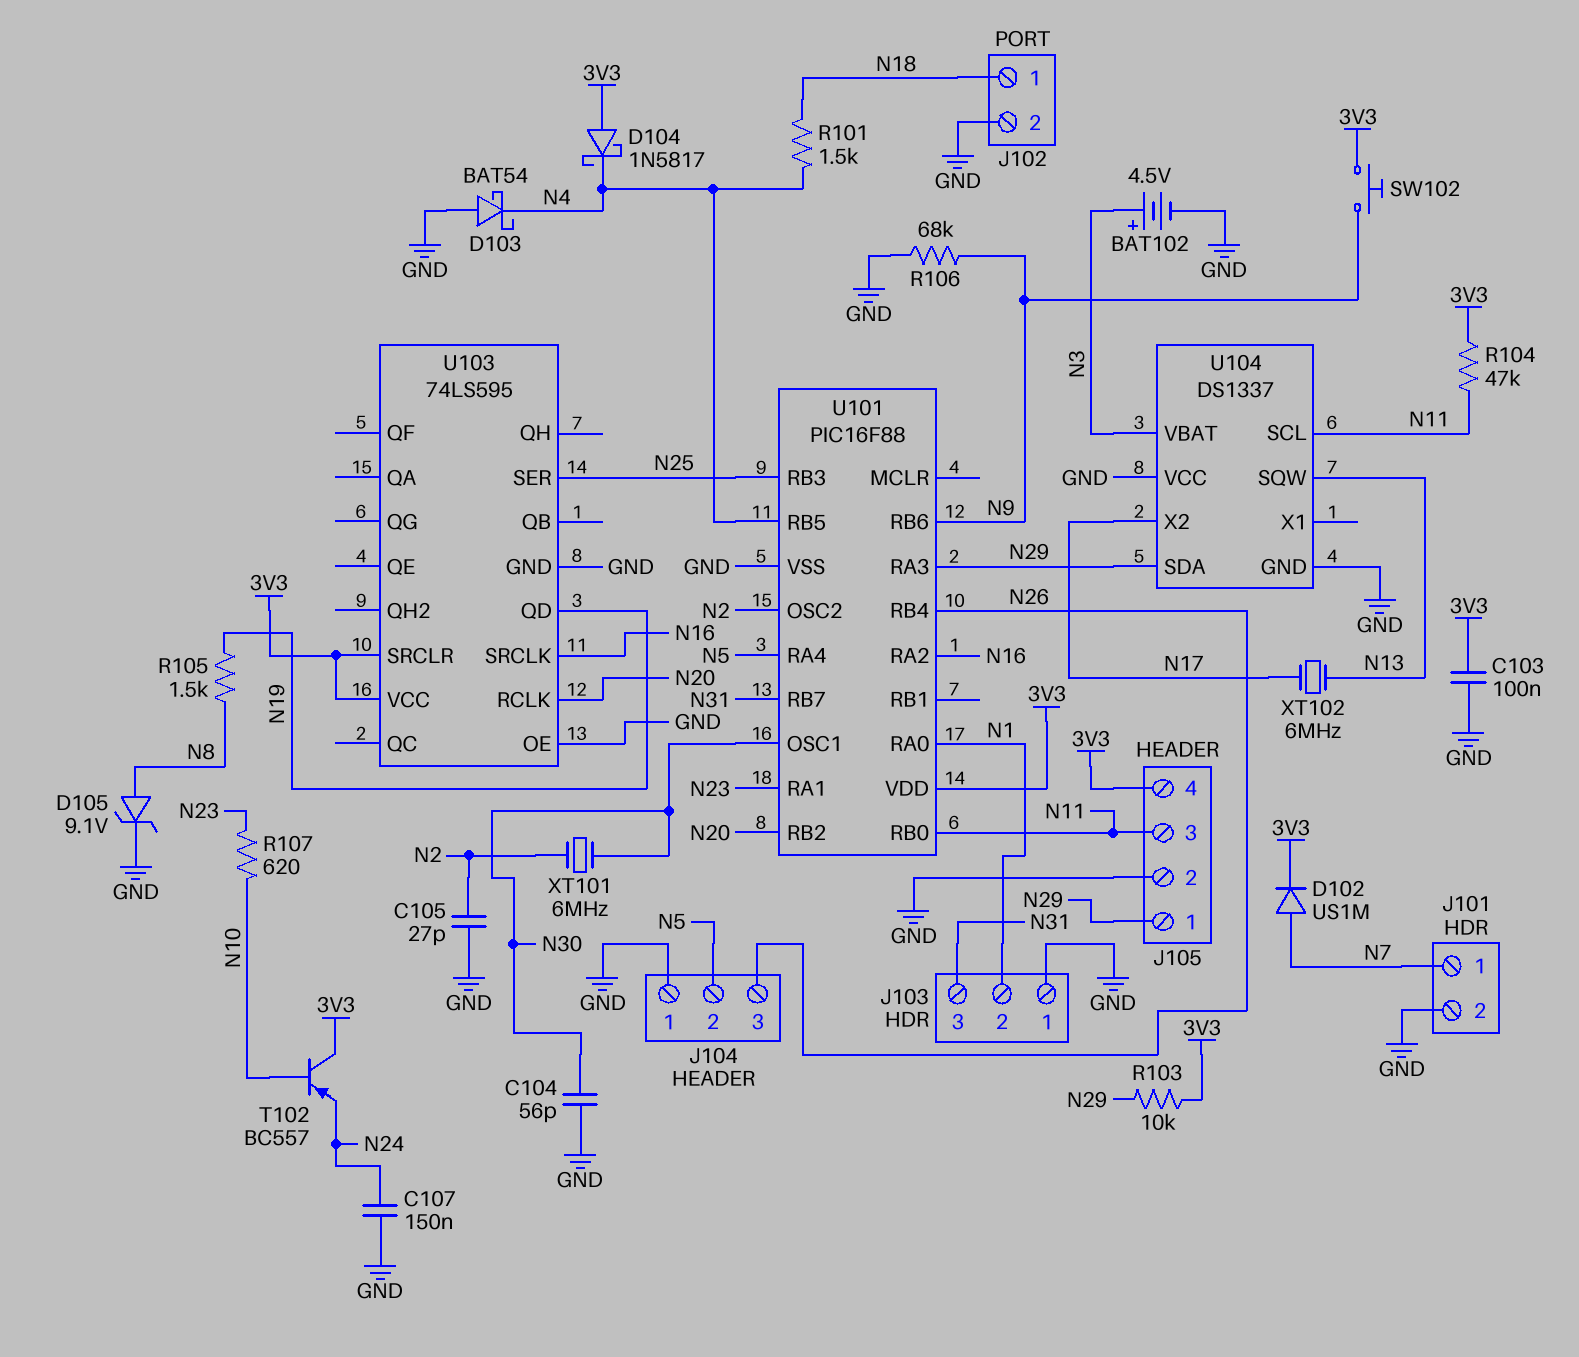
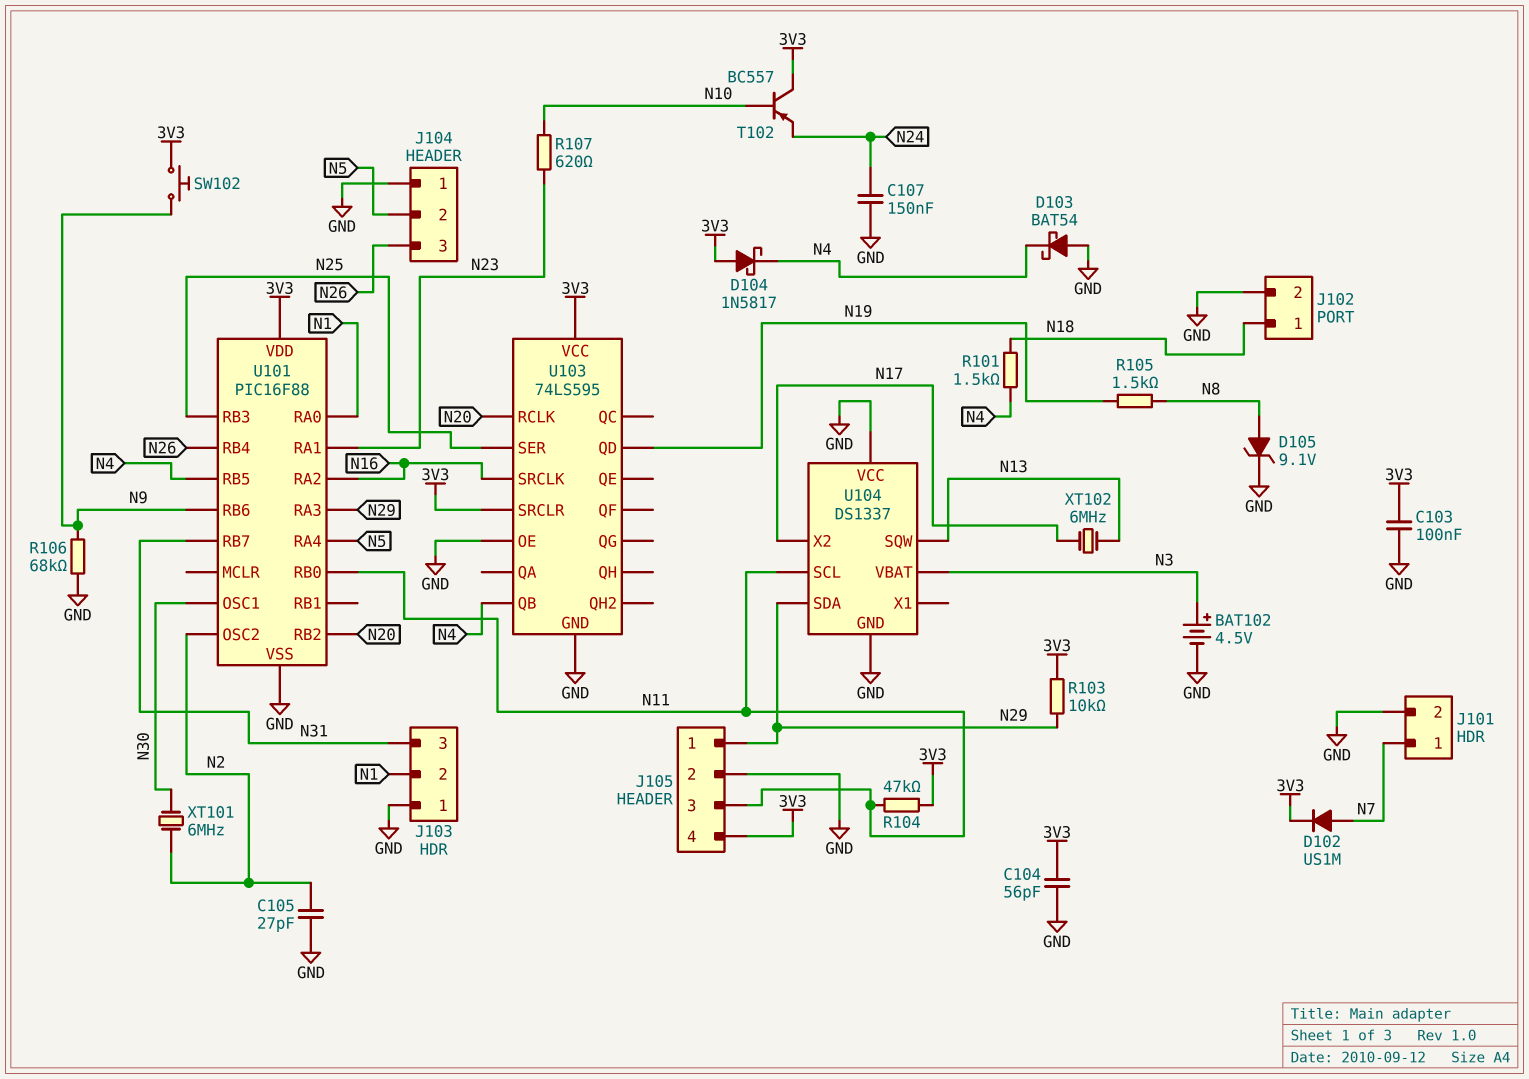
C104: 56pF (GND, N30) -> 56pF (3V3, GND)
U103 pin QB: none -> N4

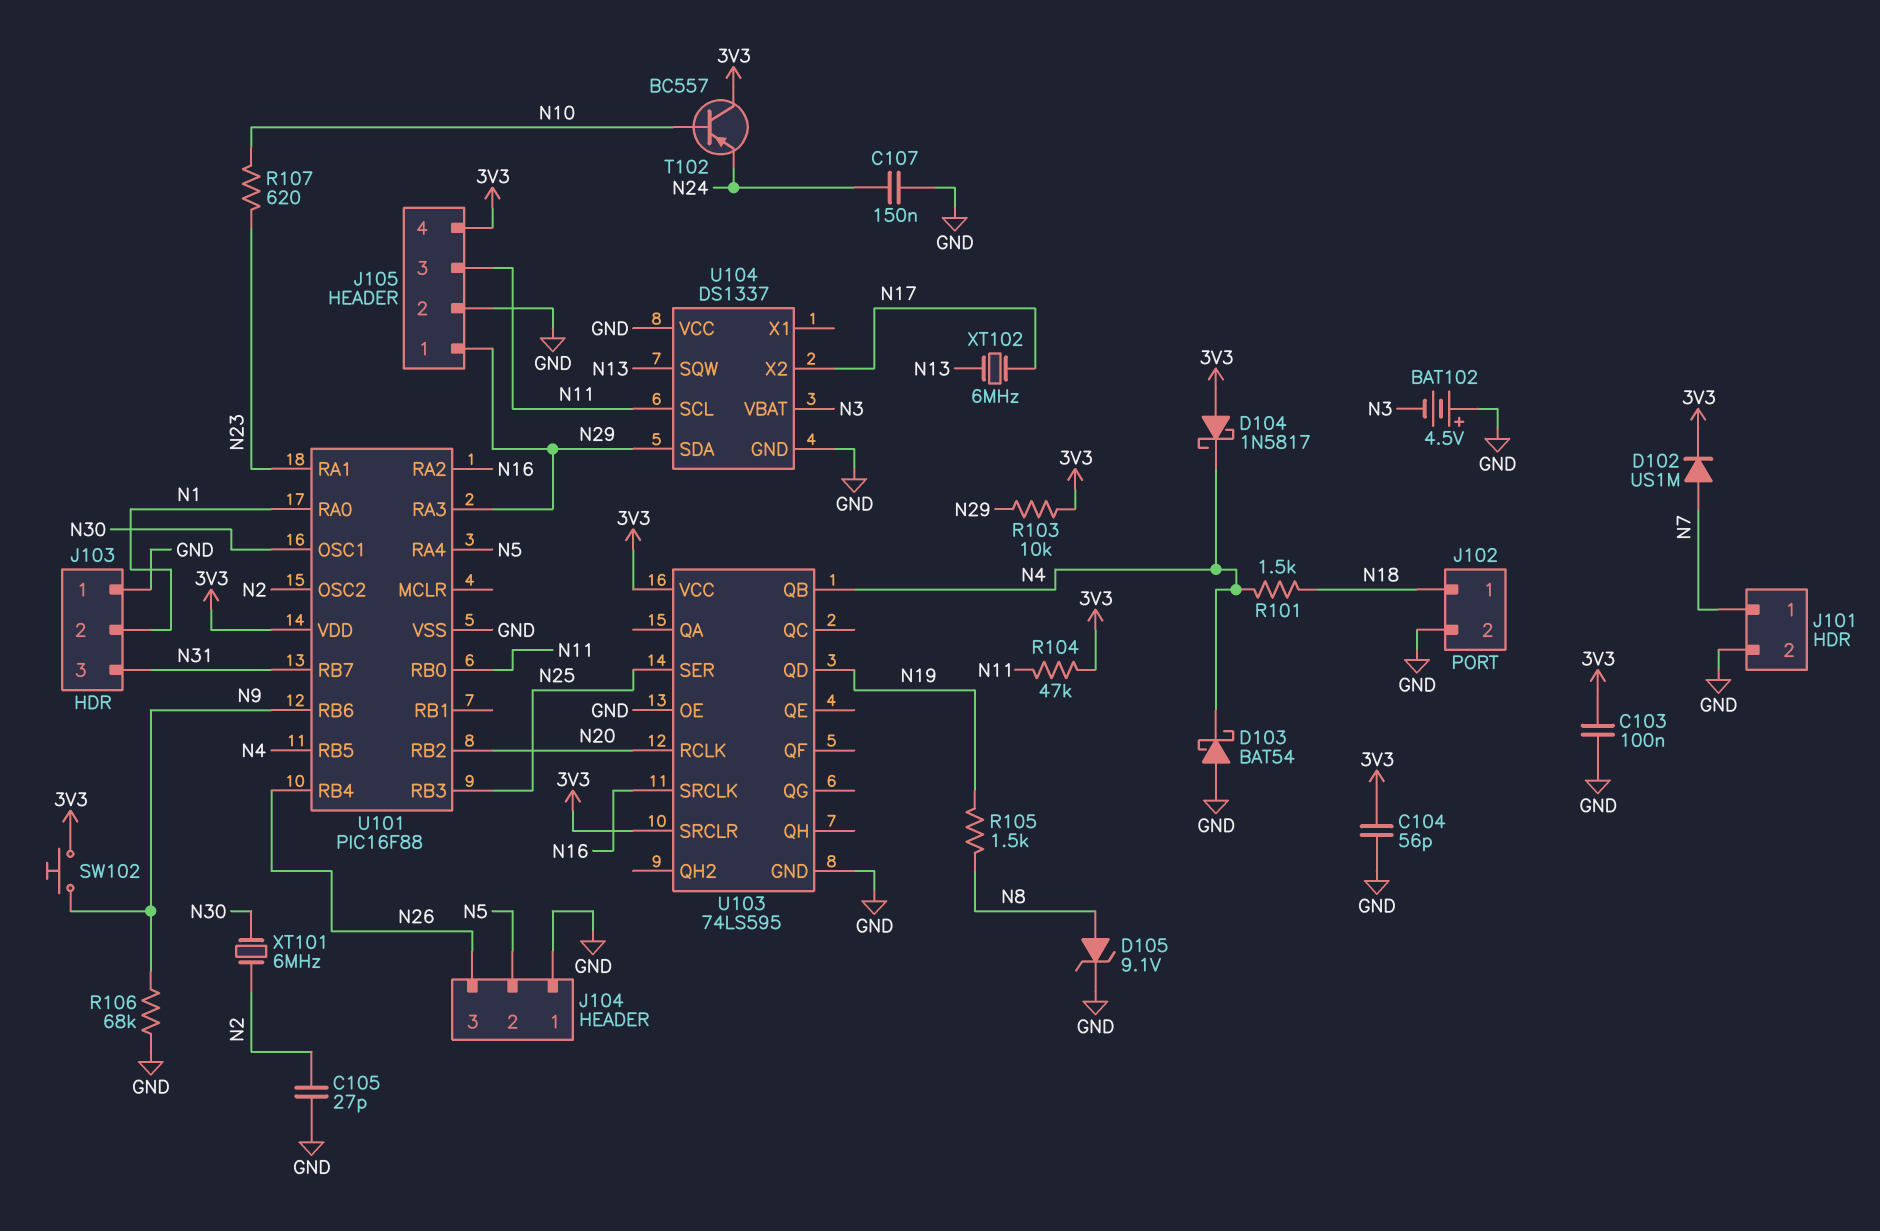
BAT102: 4.5V (plus N3, minus GND) -> 4.5V (plus GND, minus N3)

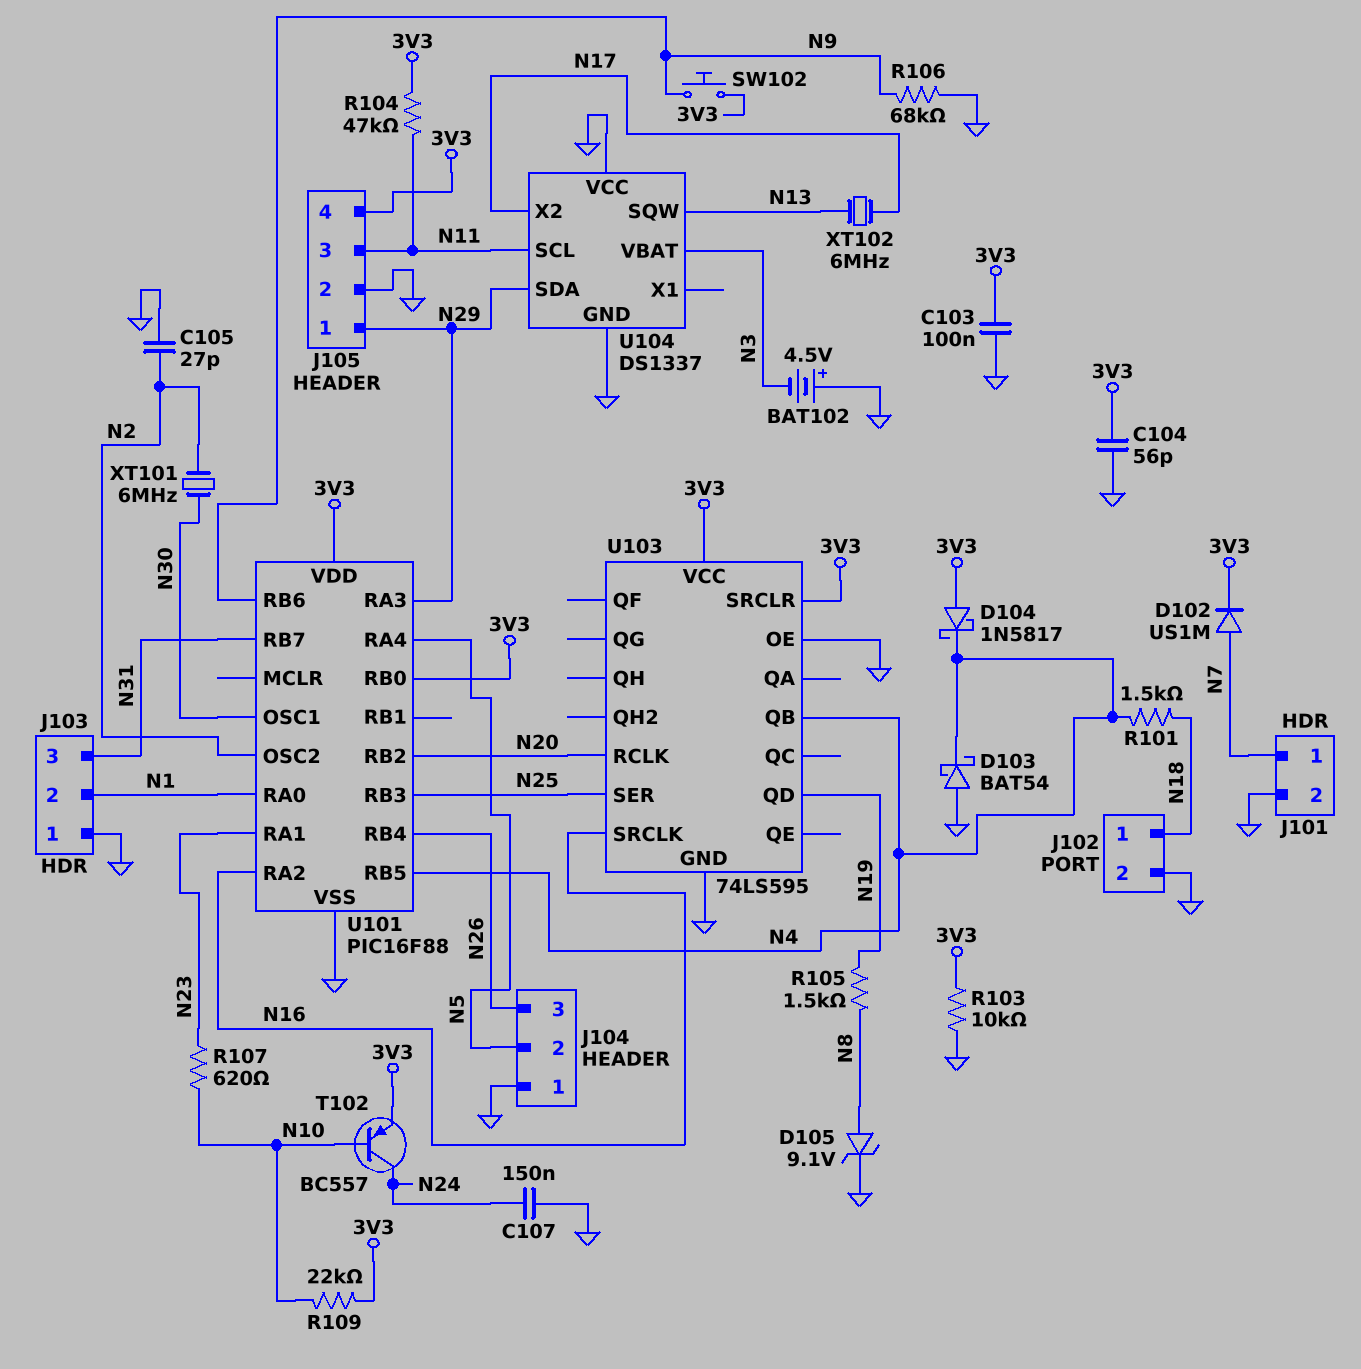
R103: 10k (3V3, N29) -> 10k (3V3, GND)
R109: none -> 22k (3V3, N10)
T102: PNP BC557 (B N10, C 3V3, E N24) -> PNP BC557 (B N10, C N24, E 3V3)
U101 pin RB0: N11 -> 3V3

